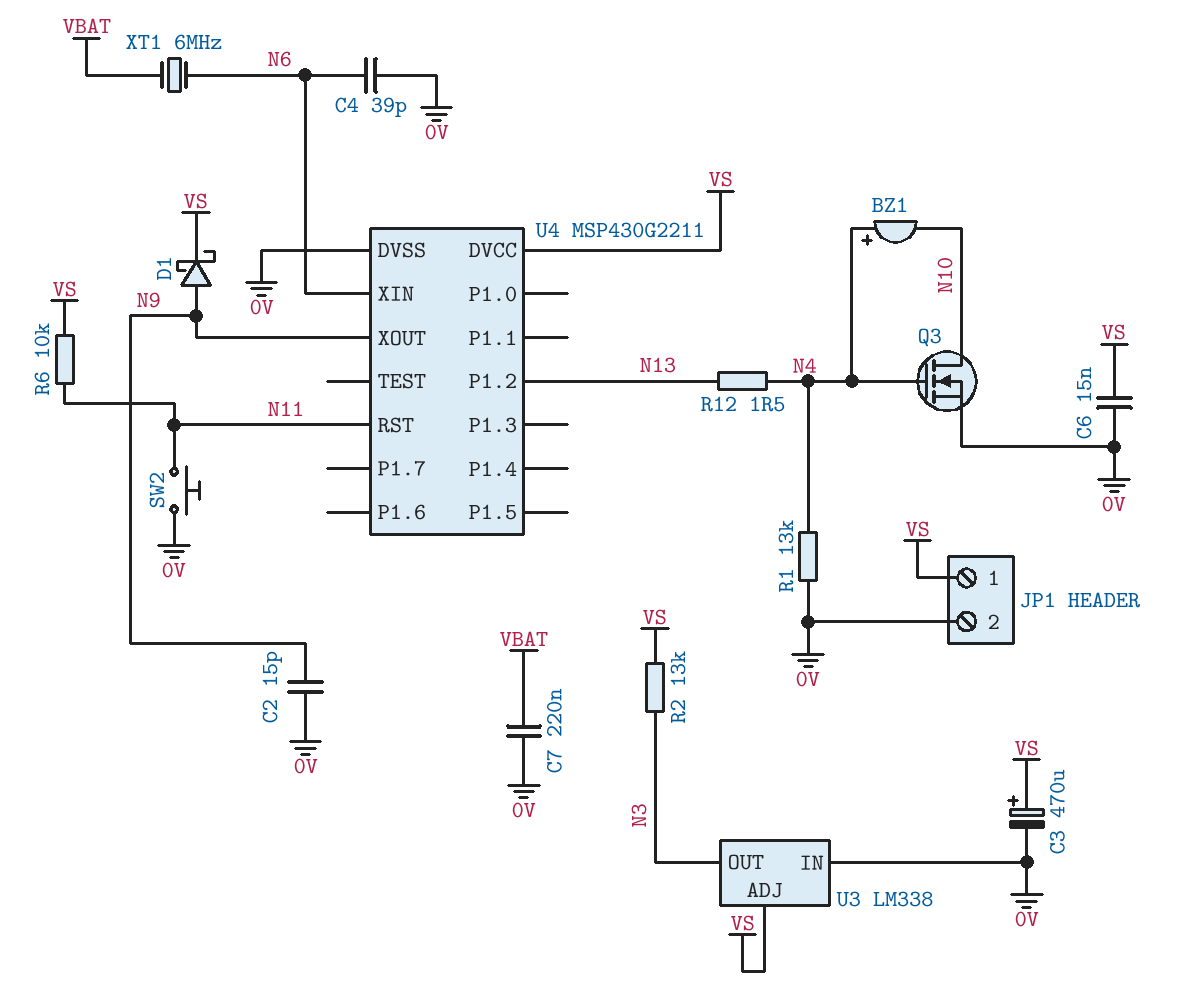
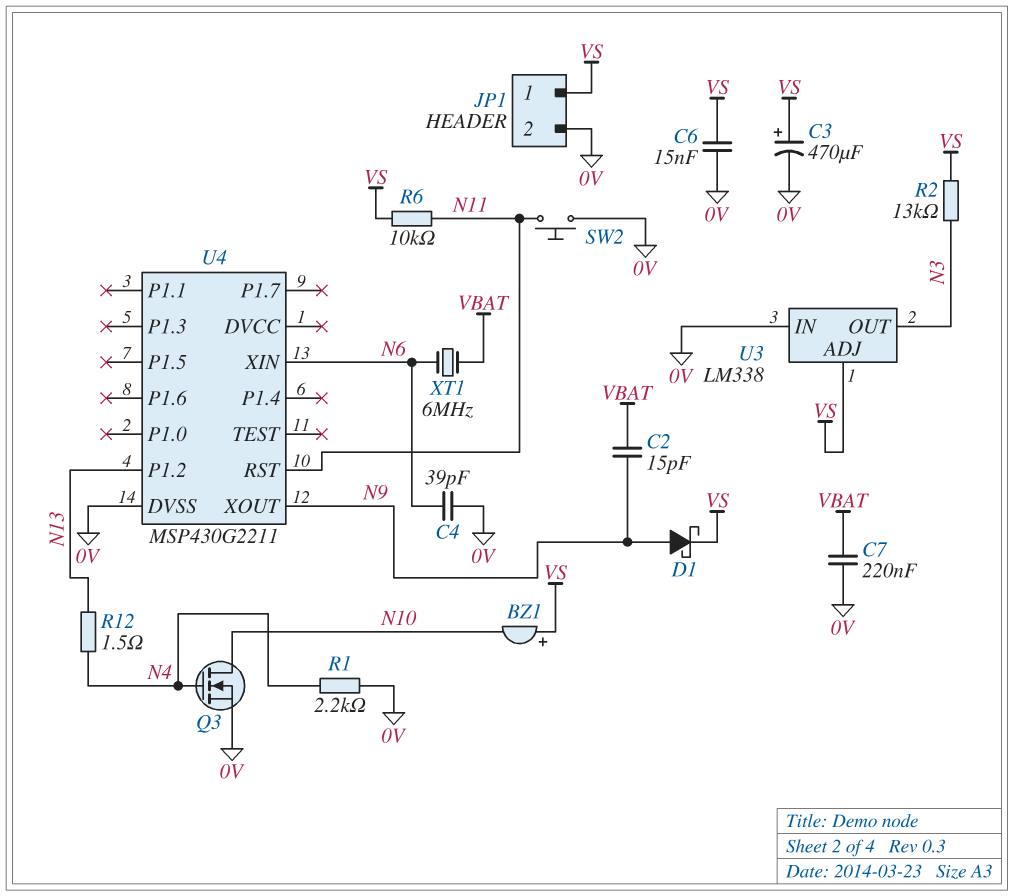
BZ1: buzzer (plus N4, minus N10) -> buzzer (plus VS, minus N10)
C2: 15pF (0V, N9) -> 15pF (N9, VBAT)
R1: 13k (0V, N4) -> 2.2k (0V, N4)
U4 pin DVCC: VS -> none

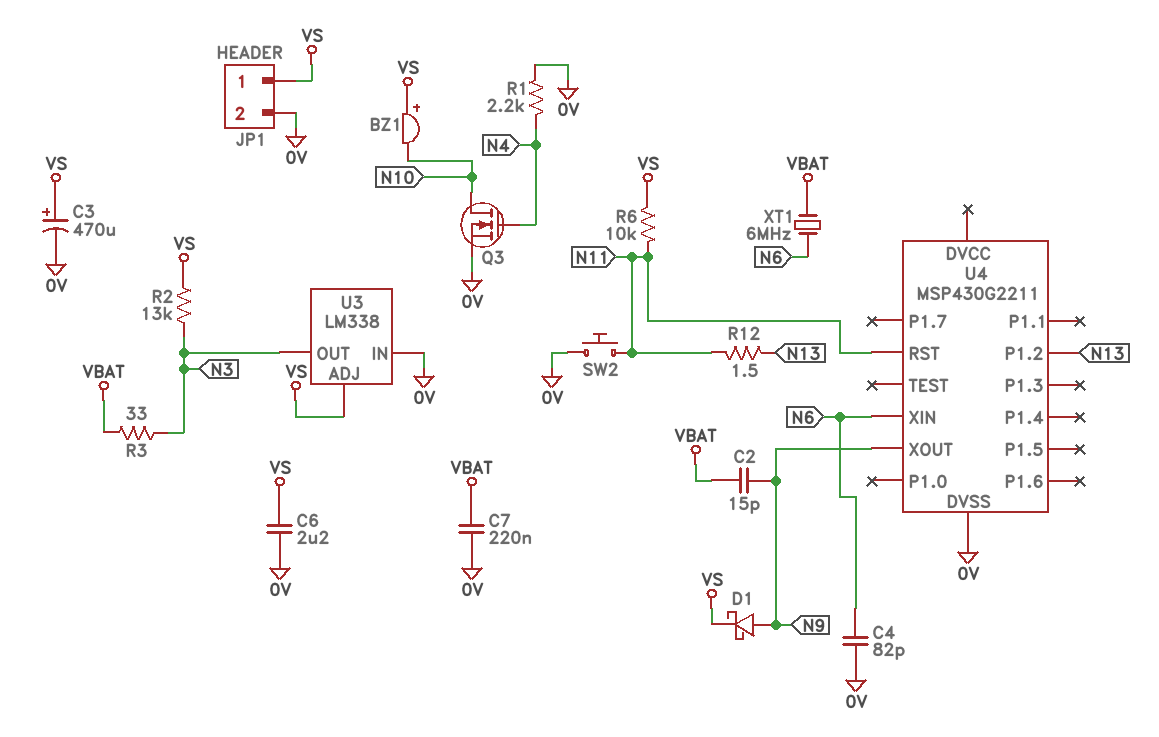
C4: 39pF (0V, N6) -> 82pF (0V, N6)
C6: 15nF (0V, VS) -> 2.2uF (0V, VS)
R3: none -> 33 (N3, VBAT)
R12: 1.5 (N4, N13) -> 1.5 (N11, N13)

